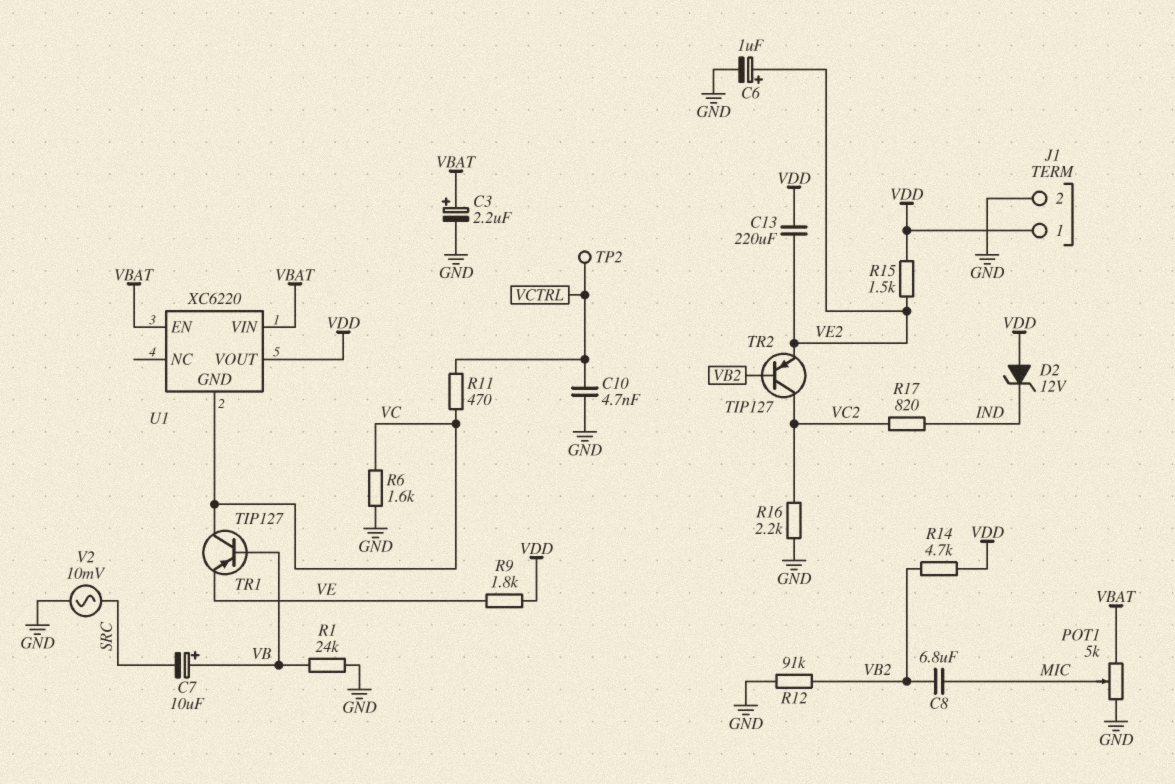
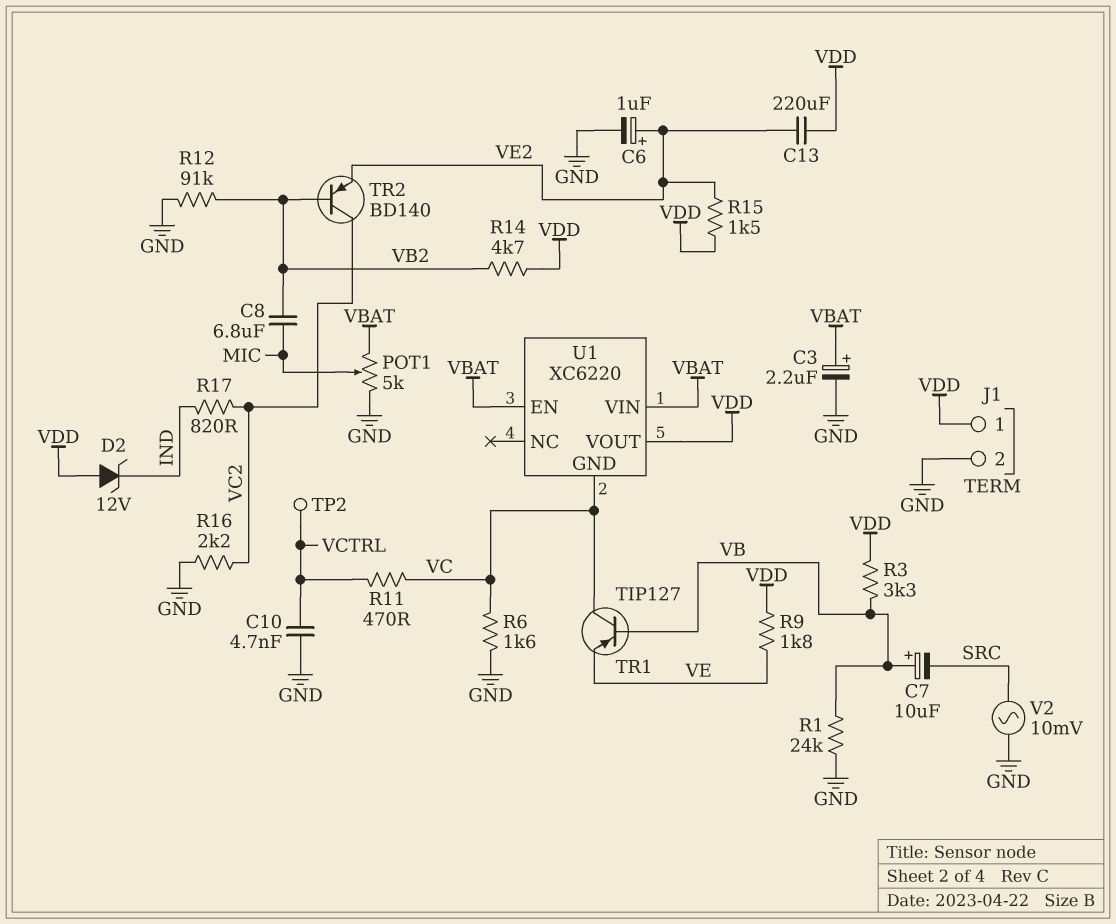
R3: none -> 3.3k (VB, VDD)
TR2: PNP TIP127 (B VB2, C VC2, E VE2) -> PNP BD140 (B VB2, C VC2, E VE2)

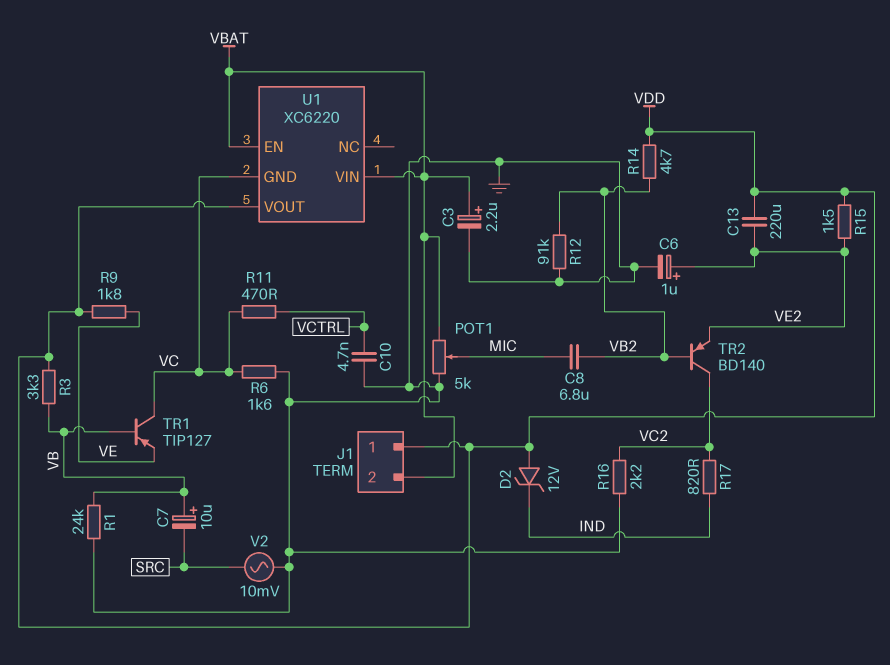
J1 pin 2: GND -> VBAT
TP2: test point (VCTRL) -> none

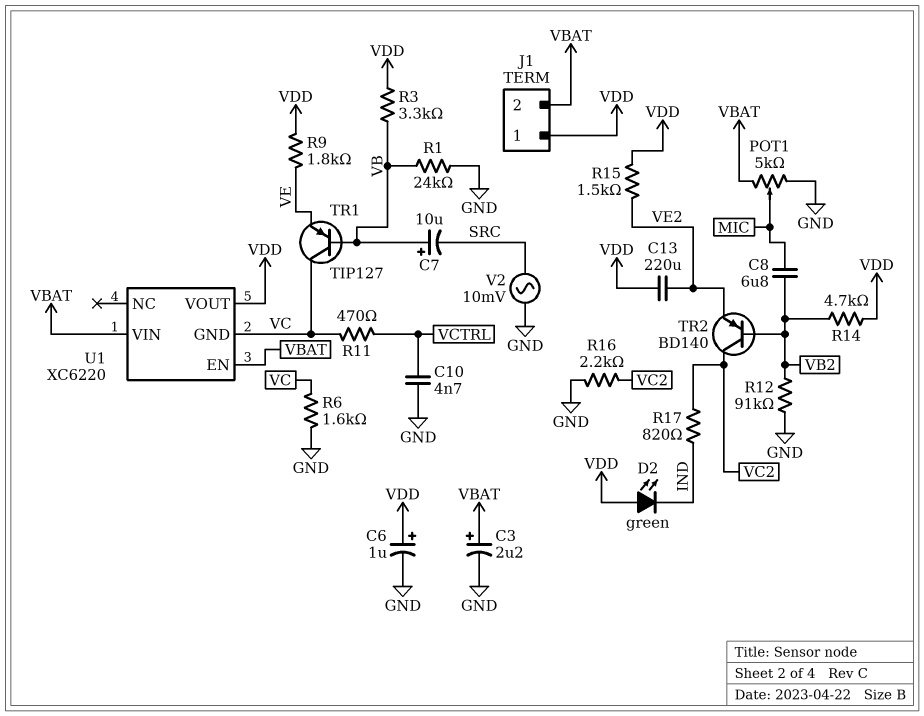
C6: 1uF (plus VE2, minus GND) -> 1uF (plus VDD, minus GND)
D2: zener 12V (A VDD, K IND) -> LED green (A VDD, K IND)

